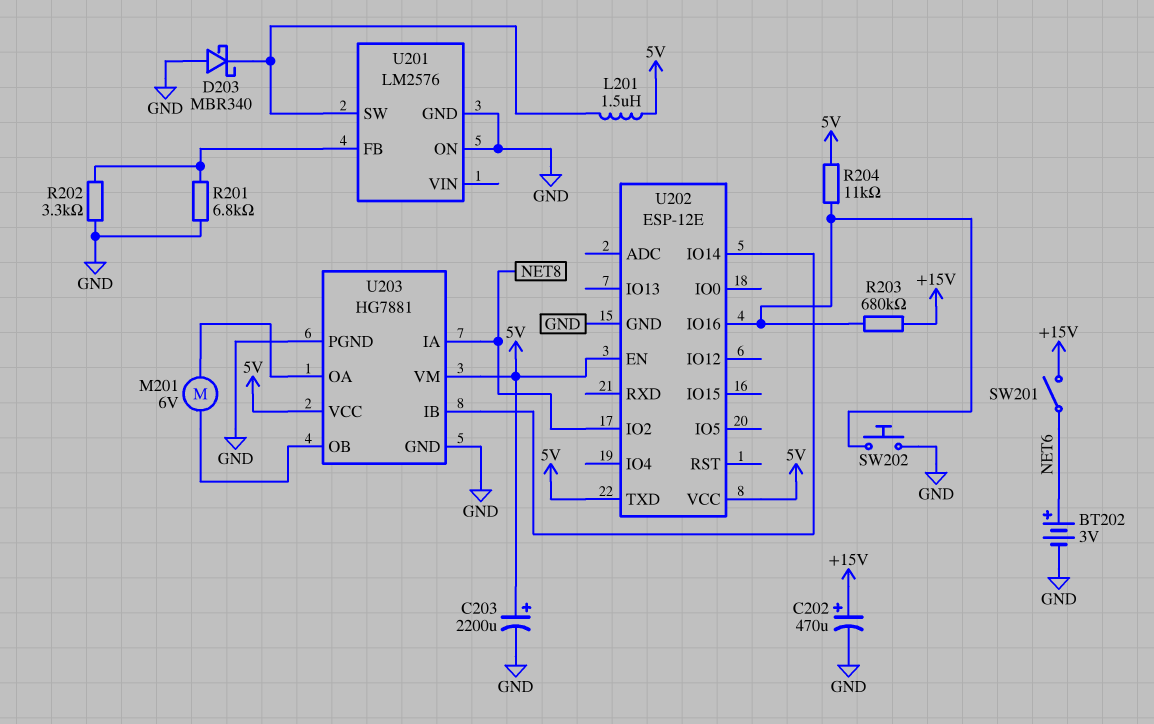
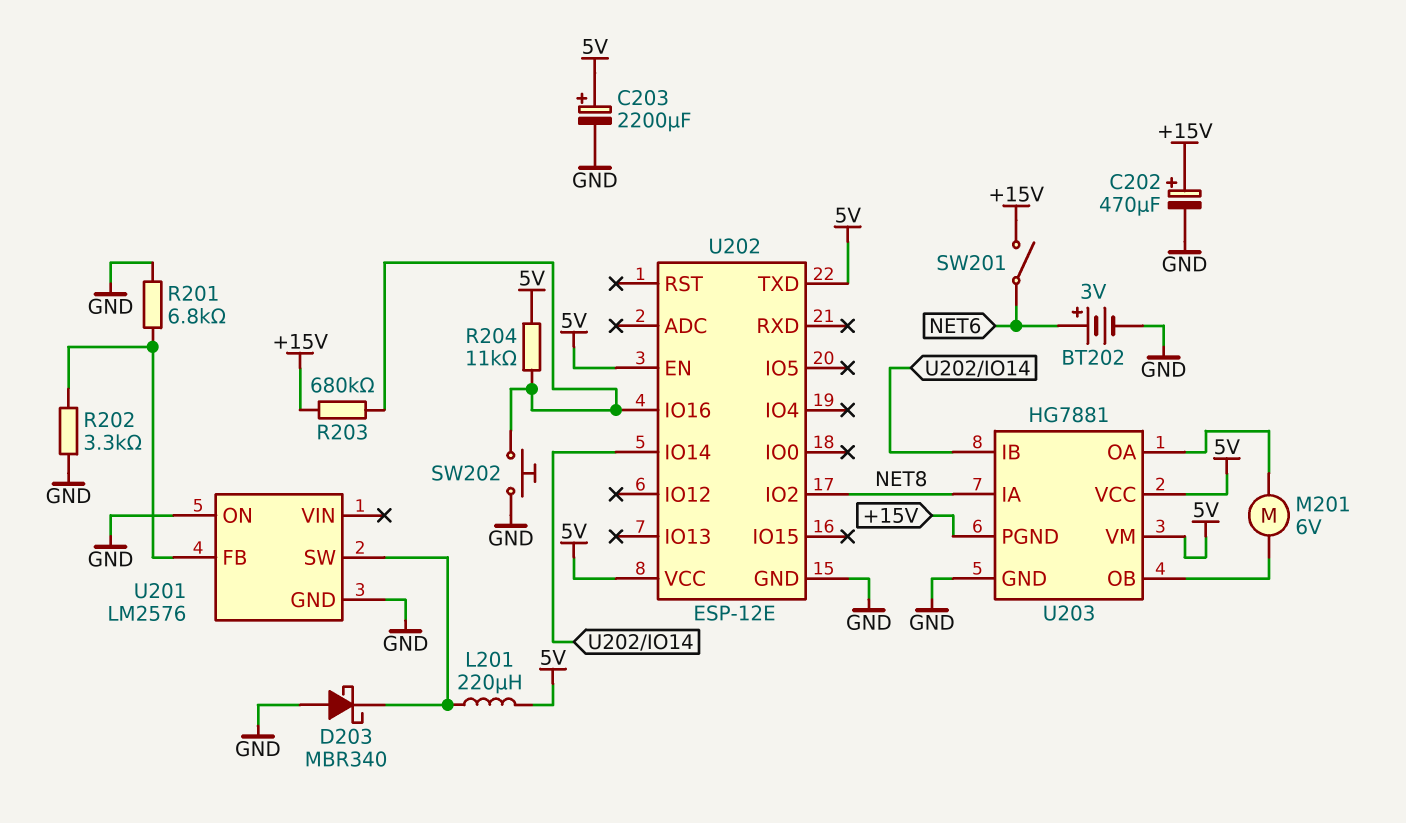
L201: 1.5uH (5V, U201/SW) -> 220uH (5V, U201/SW)
U203 pin PGND: GND -> +15V

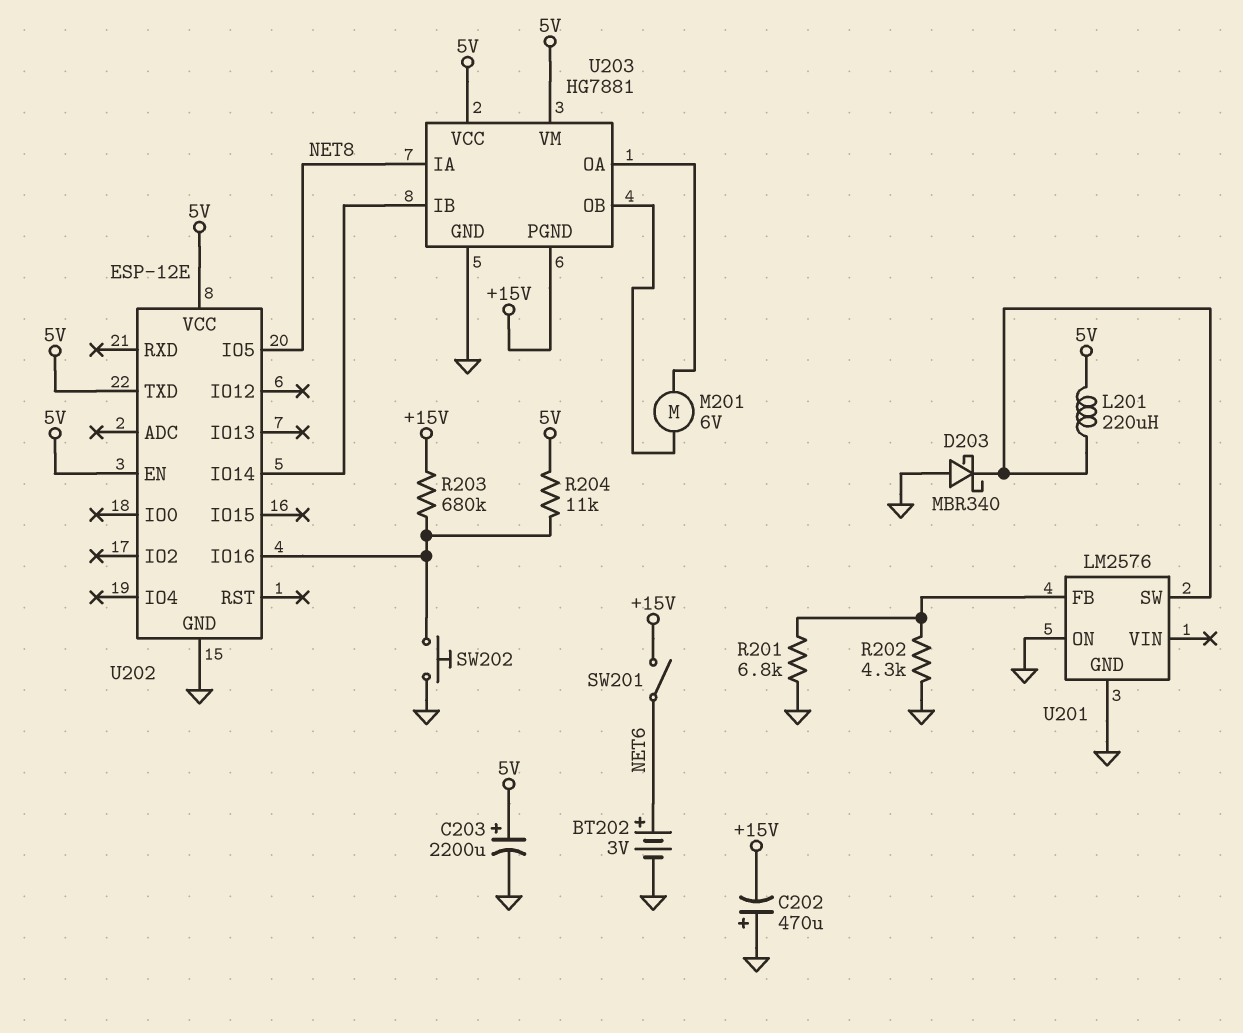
C202: 470uF (plus +15V, minus GND) -> 470uF (plus GND, minus +15V)
R202: 3.3k (GND, U201/FB) -> 4.3k (GND, U201/FB)
U202 pin IO2: NET8 -> none
U202 pin IO5: none -> NET8

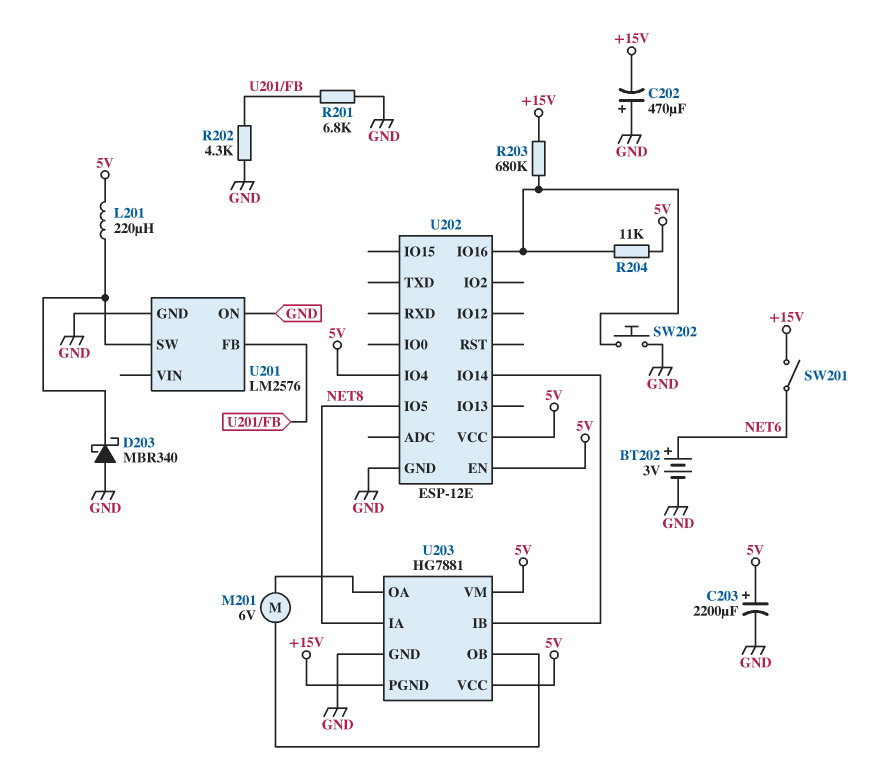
U202 pin IO4: none -> 5V
U202 pin TXD: 5V -> none

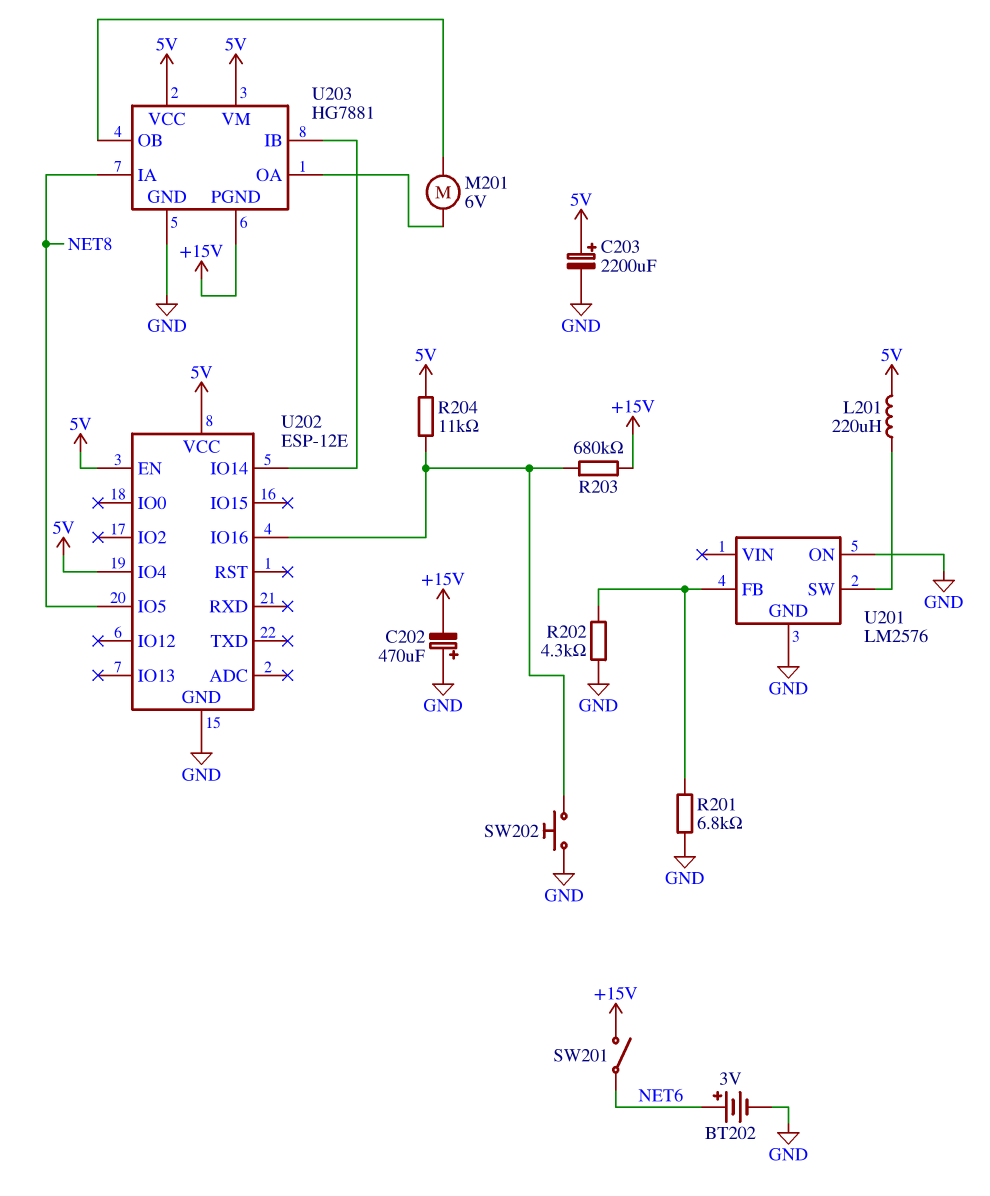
D203: schottky MBR340 (A GND, K U201/SW) -> none

